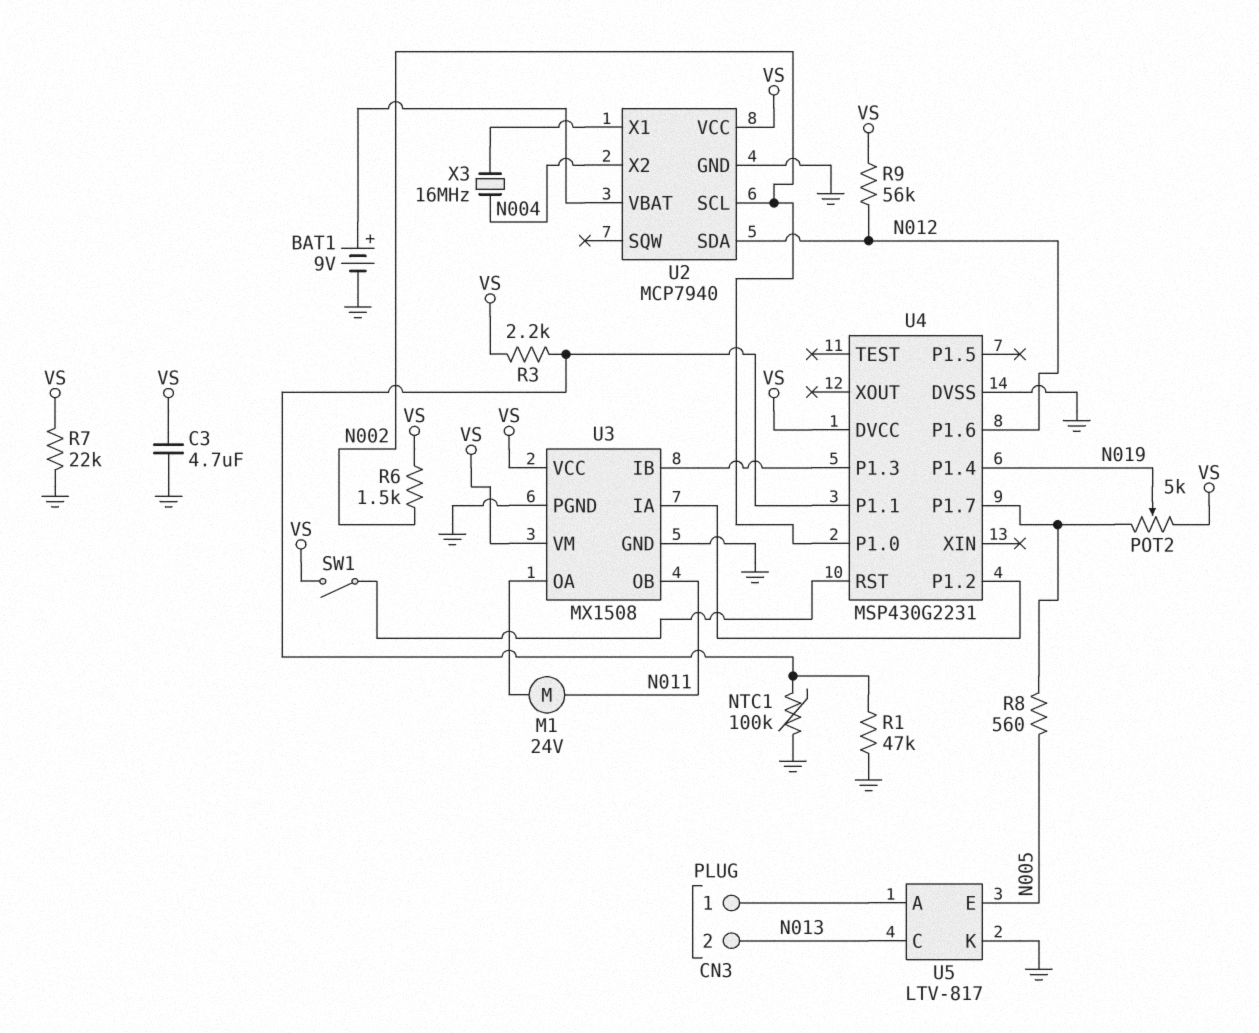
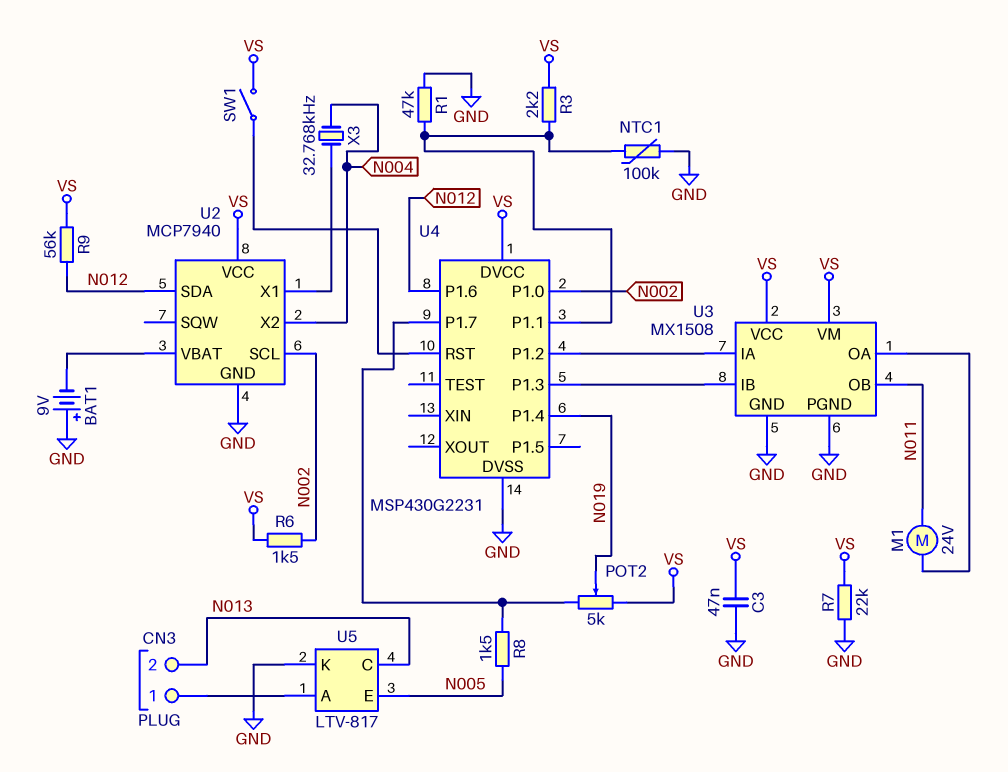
BAT1: 9V (plus U2/VBAT, minus GND) -> 9V (plus GND, minus U2/VBAT)
C3: 4.7uF (GND, VS) -> 47nF (GND, VS)
R8: 560 (N005, U4/P1.7) -> 1.5k (N005, U4/P1.7)
X3: 16MHz (N004, U2/X1) -> 32.768kHz (N004, U2/X1)

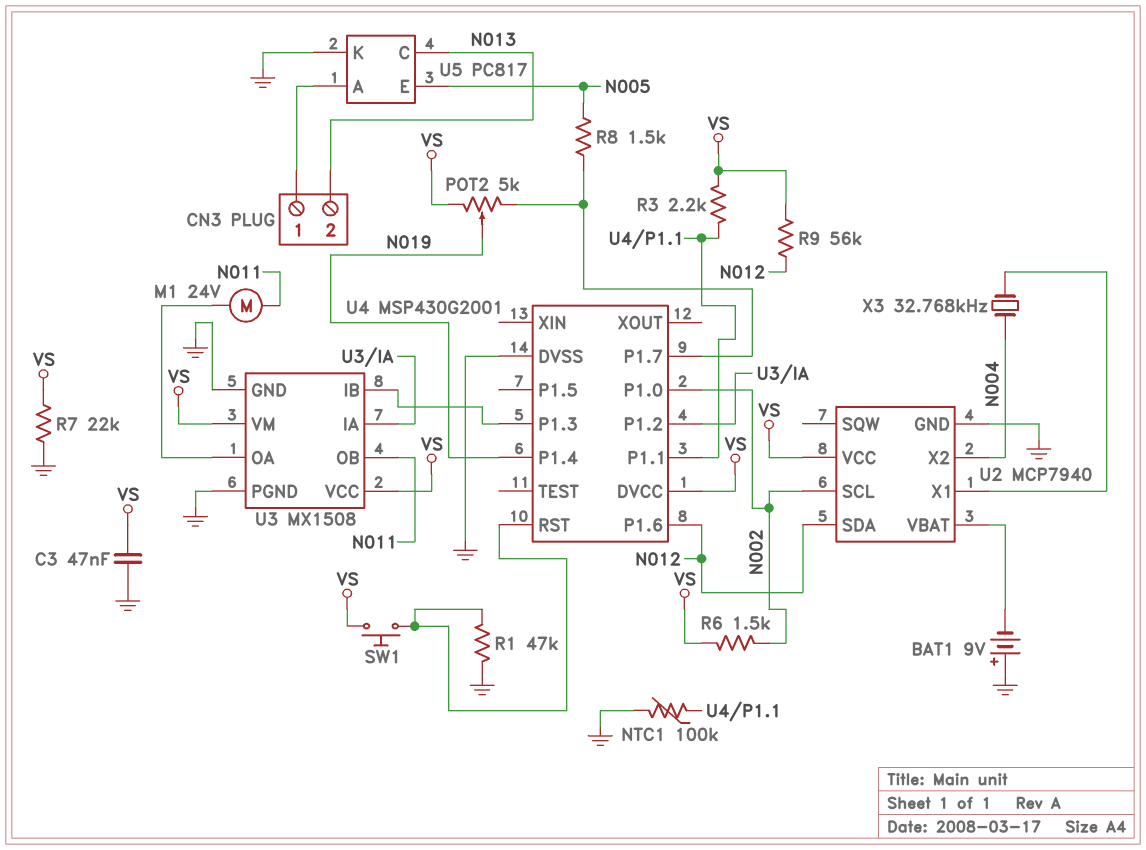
R1: 47k (GND, U4/P1.1) -> 47k (GND, U4/RST)
SW1: switch (U4/RST, VS) -> button (U4/RST, VS)
U4: MSP430G2231 -> MSP430G2001
U5: LTV-817 -> PC817

